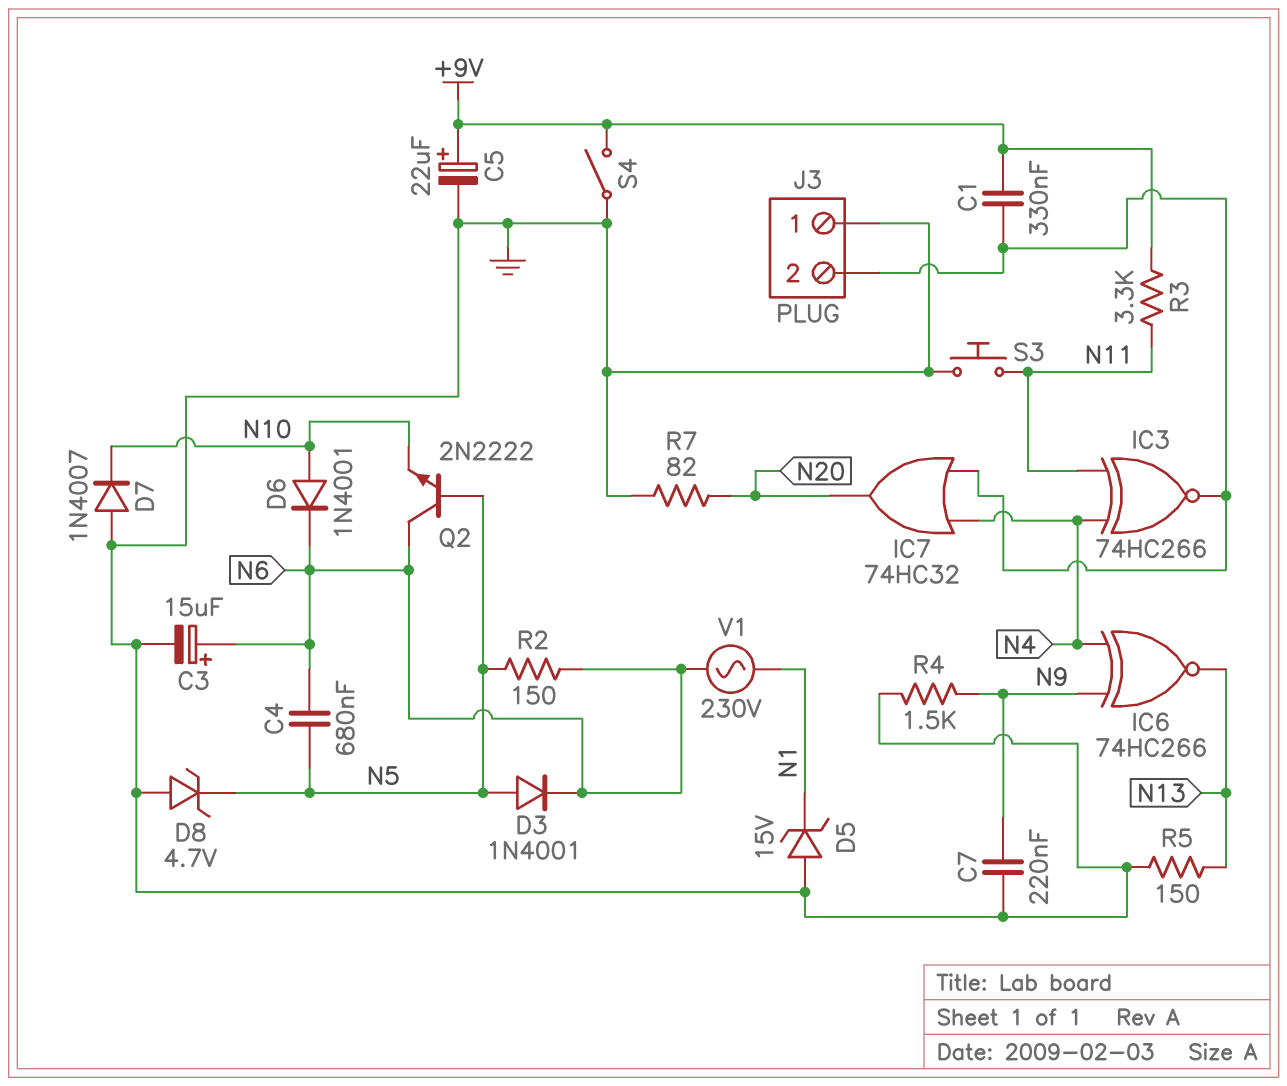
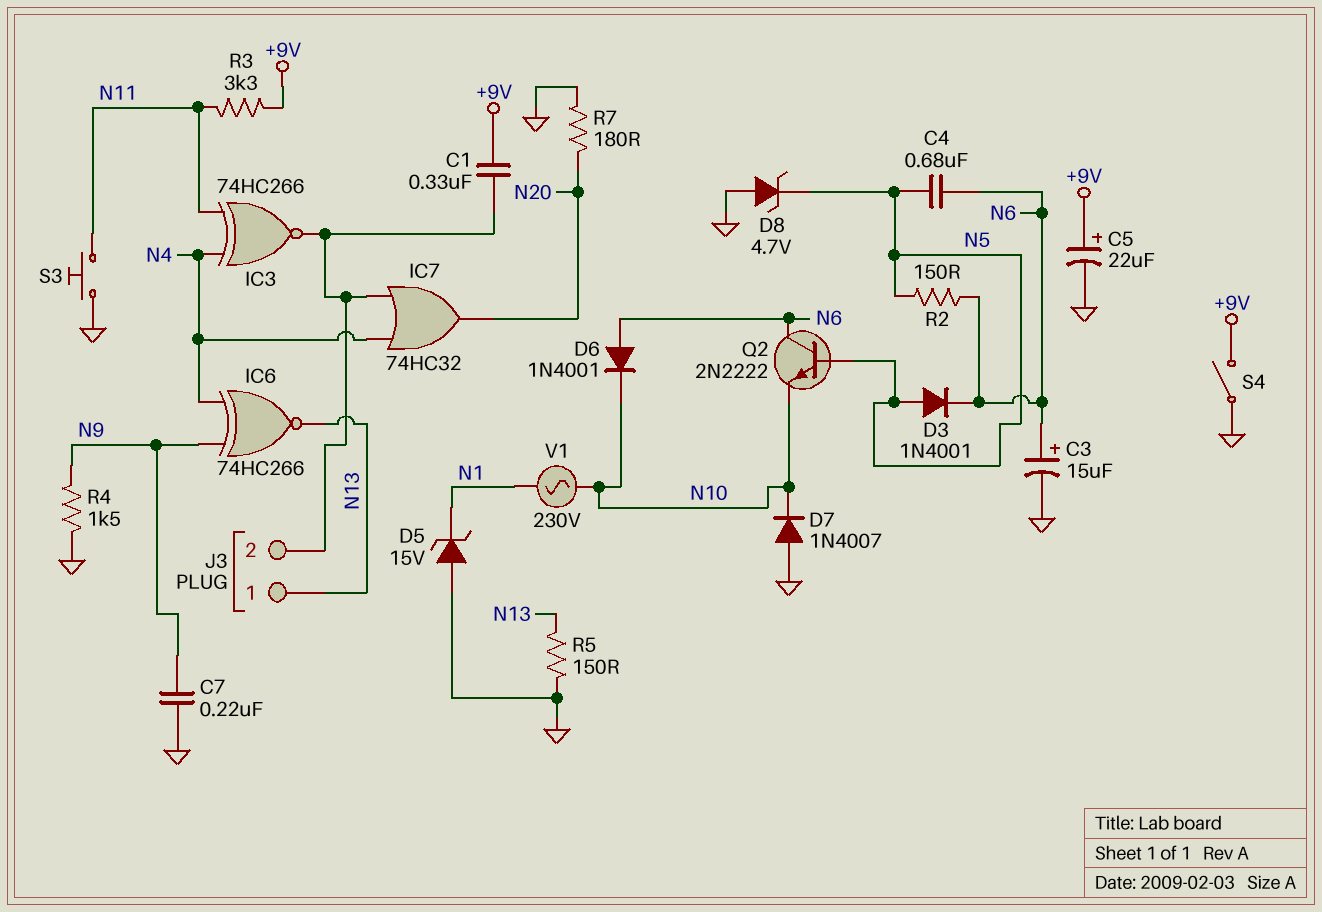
D6: diode 1N4001 (A N10, K N6) -> diode 1N4001 (A N6, K N10)
J3 pin 1: GND -> N13
R7: 82 (GND, N20) -> 180 (GND, N20)
V1: AC 230V (N1, N6) -> AC 230V (N1, N10)

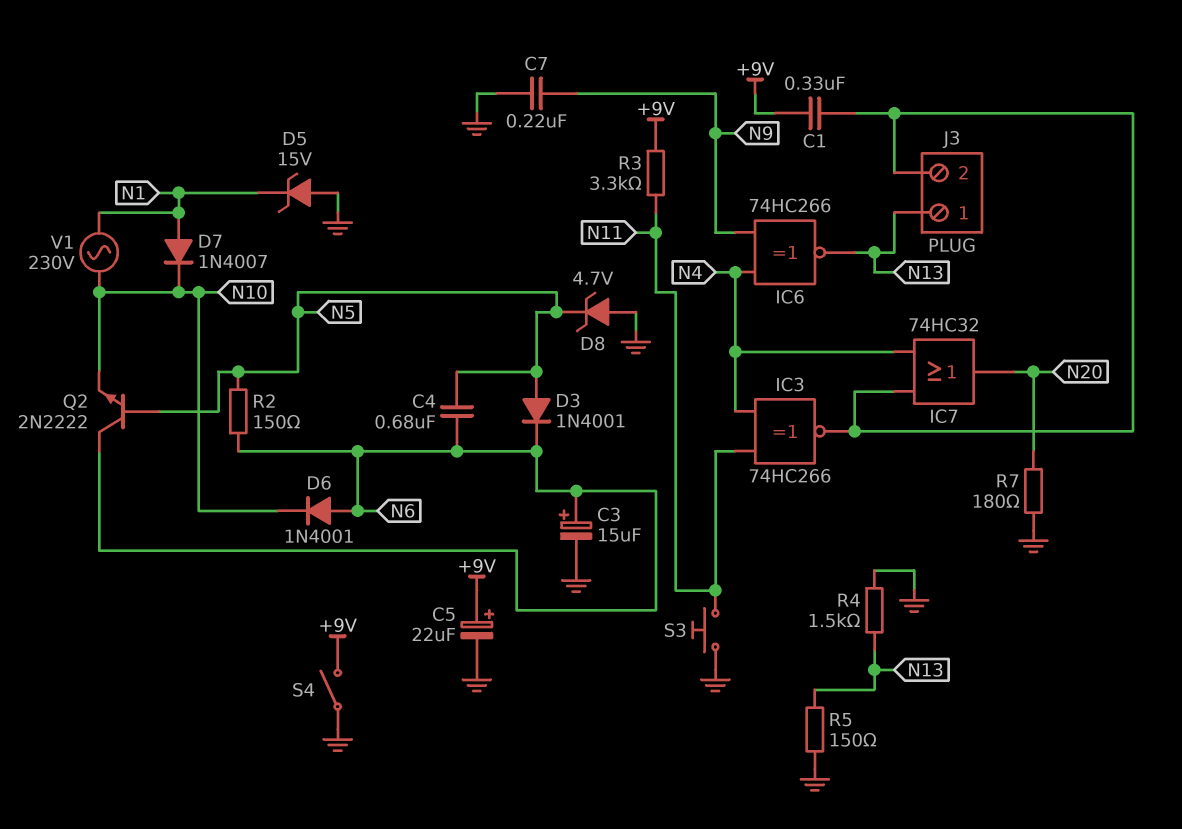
D7: diode 1N4007 (A GND, K N10) -> diode 1N4007 (A N1, K N10)
R4: 1.5k (GND, N9) -> 1.5k (GND, N13)

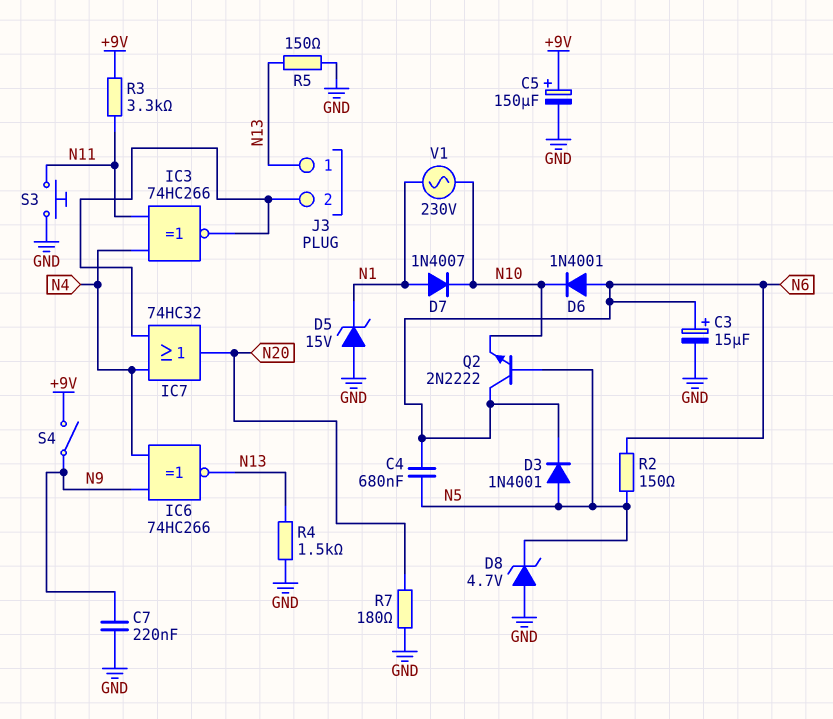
C1: 330nF (+9V, J3/2) -> none
C5: 22uF (plus +9V, minus GND) -> 150uF (plus +9V, minus GND)
S4: switch (+9V, GND) -> switch (+9V, N9)

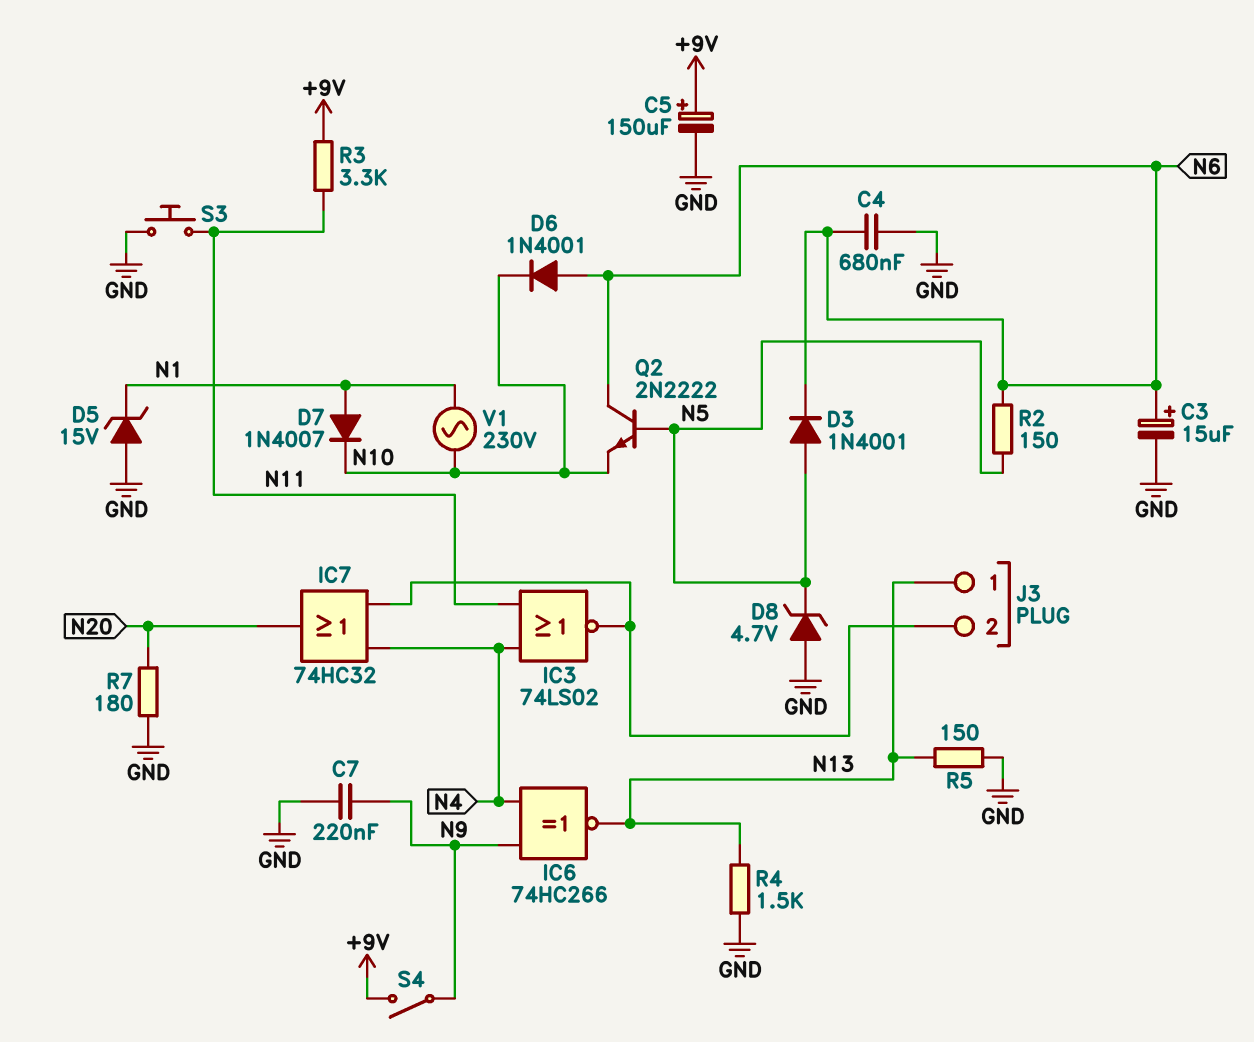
C4: 680nF (N5, N6) -> 680nF (GND, N6)
IC3: XNOR 74HC266 (in N4, in N11, out J3/2) -> NOR 74LS02 (in N4, in N11, out J3/2)

